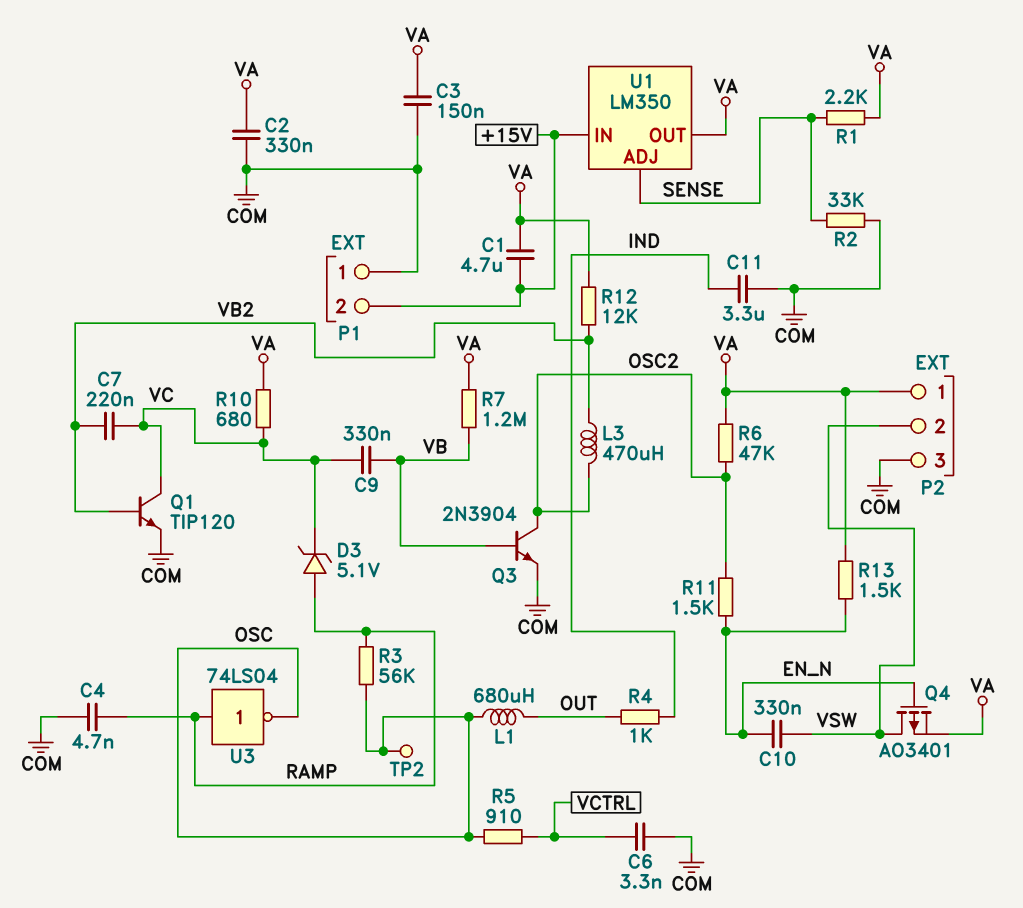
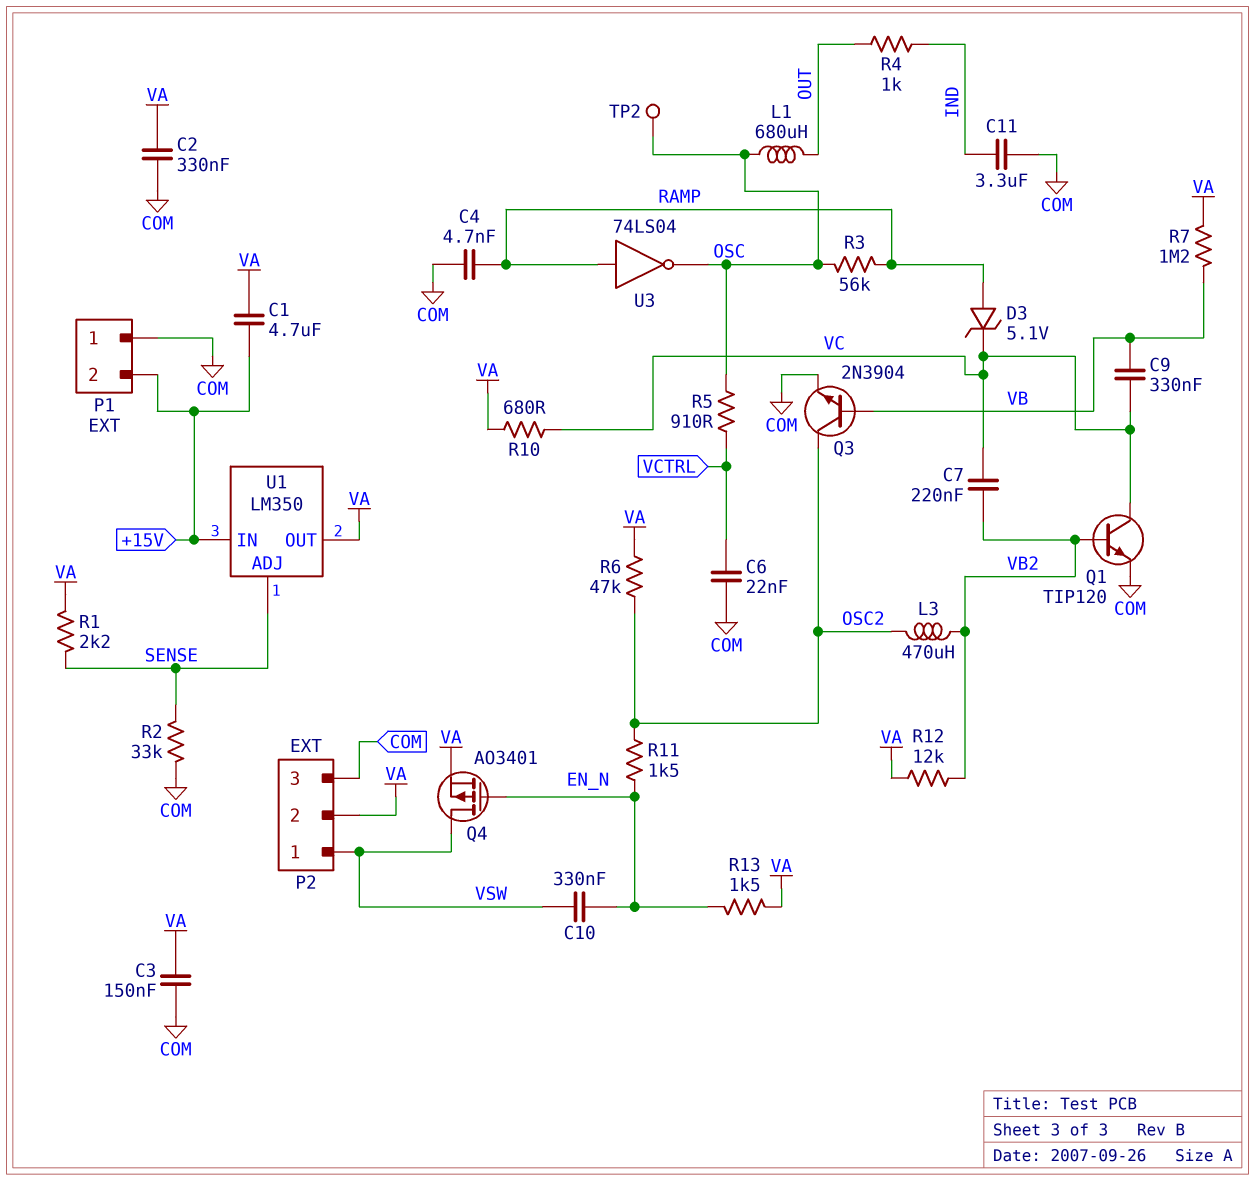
C6: 3.3nF (COM, VCTRL) -> 22nF (COM, VCTRL)
P2 pin 1: VA -> VSW
P2 pin 2: VSW -> VA

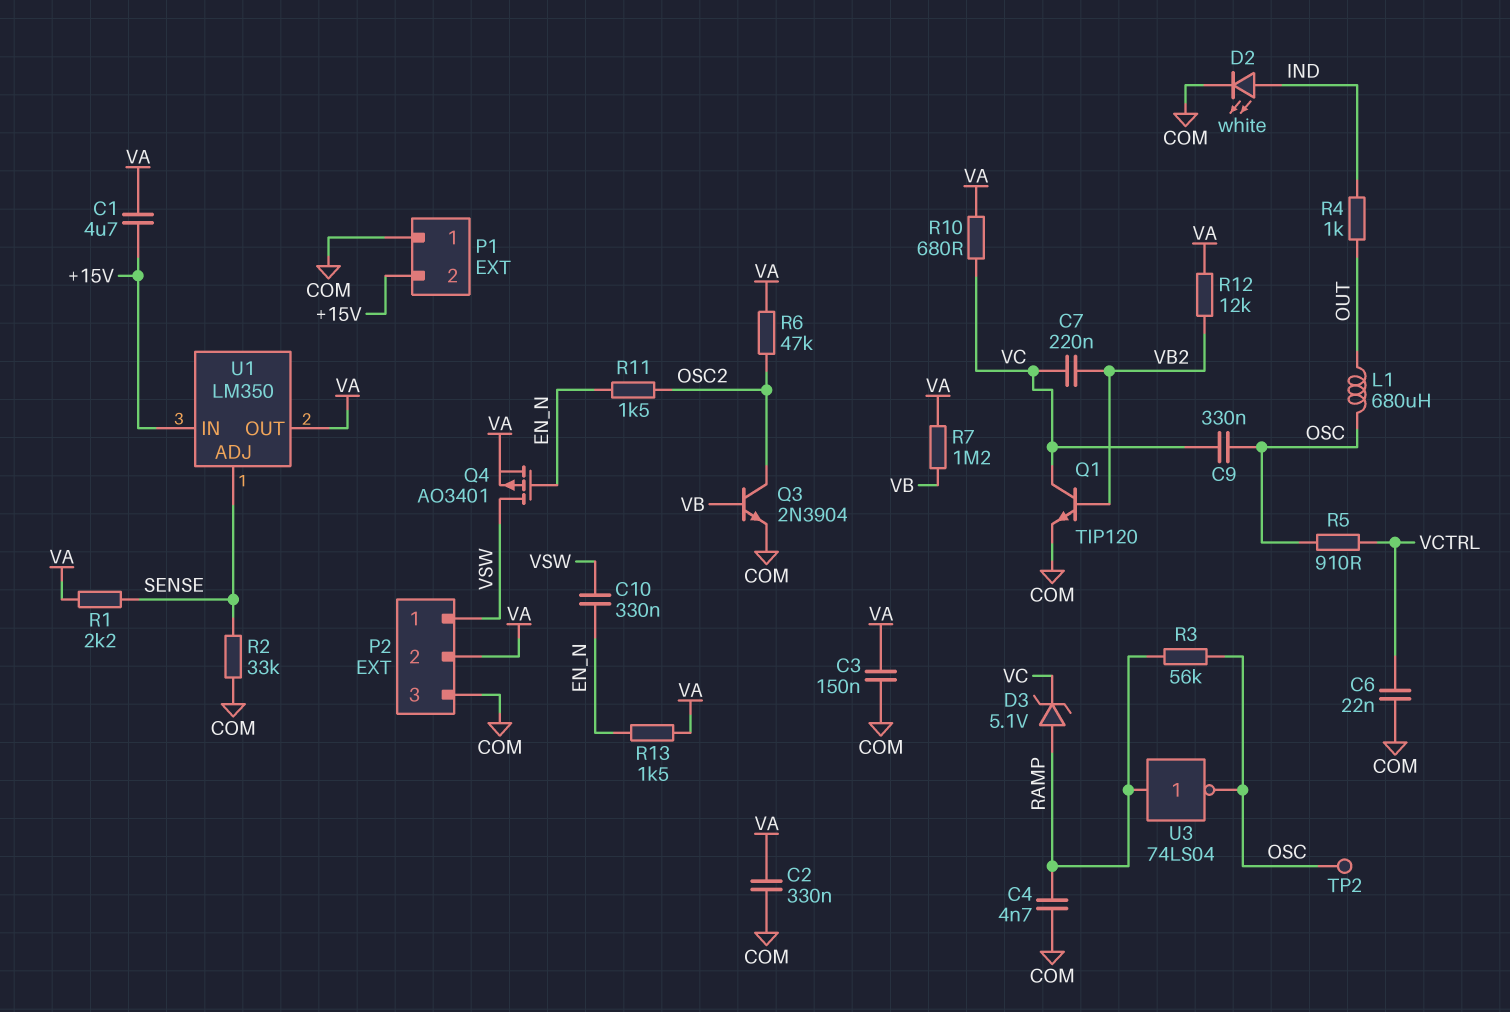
C9: 330nF (VB, VC) -> 330nF (OSC, VC)
C11: 3.3uF (COM, IND) -> none
D2: none -> LED white (A IND, K COM)
L3: 470uH (OSC2, VB2) -> none

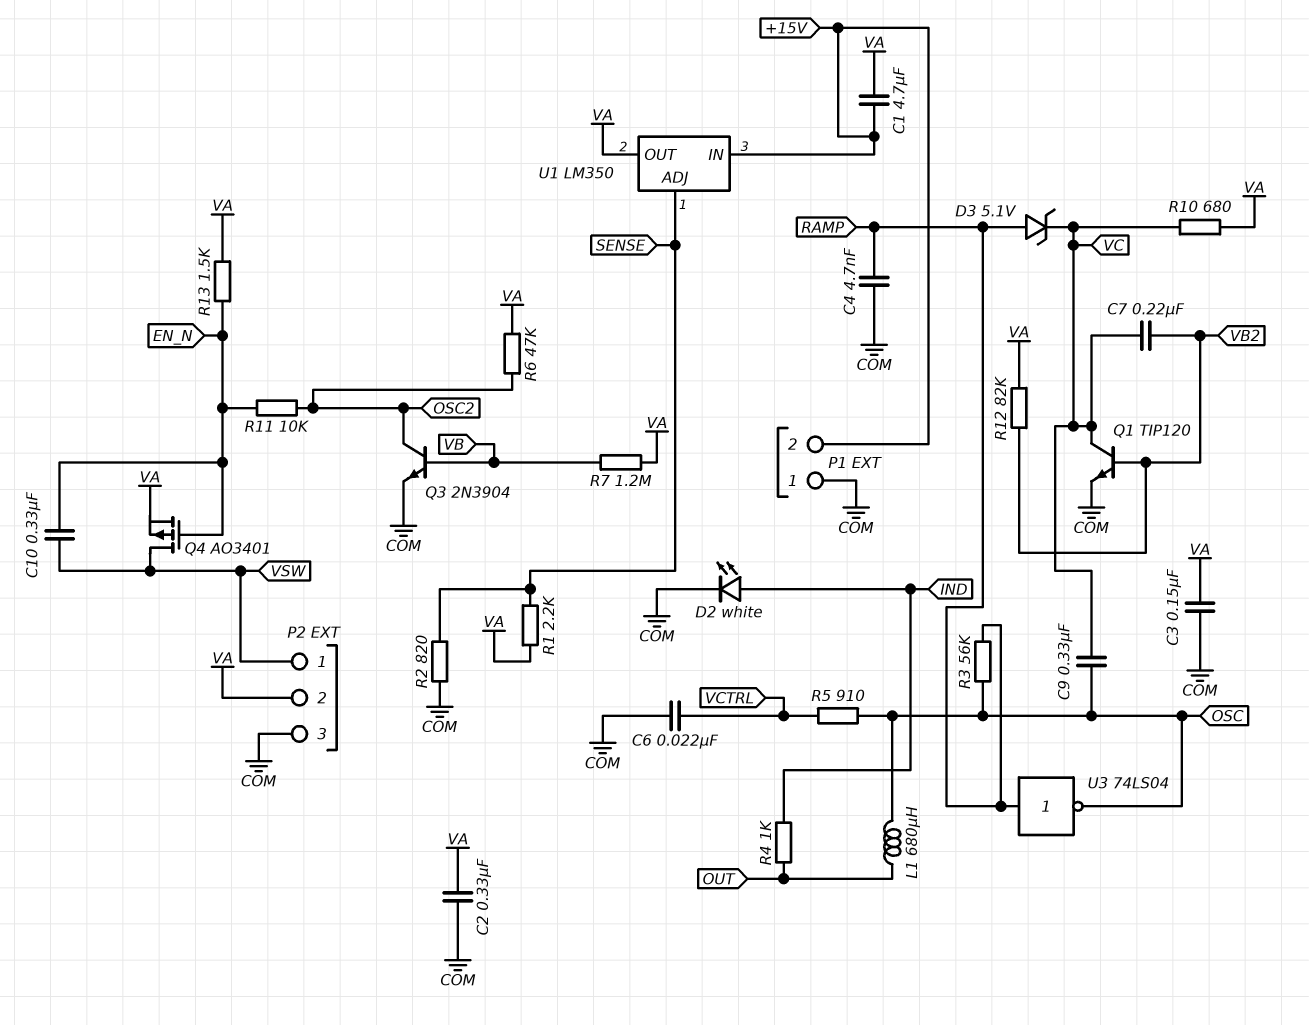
R2: 33k (COM, SENSE) -> 820 (COM, SENSE)
R11: 1.5k (EN_N, OSC2) -> 10k (EN_N, OSC2)
R12: 12k (VA, VB2) -> 82k (VA, VB2)
TP2: test point (OSC) -> none

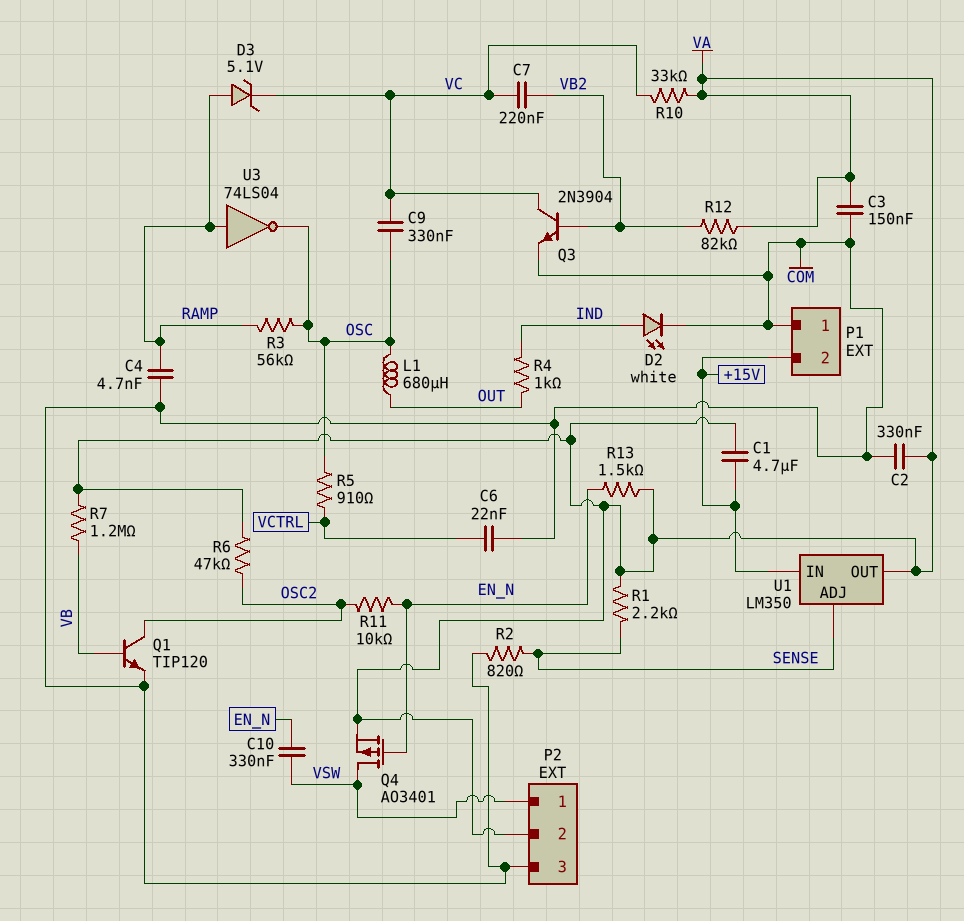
Q1: NPN TIP120 (B VB2, C VC, E COM) -> NPN TIP120 (B VB, C OSC2, E COM)
Q3: NPN 2N3904 (B VB, C OSC2, E COM) -> NPN 2N3904 (B VB2, C VC, E COM)
R10: 680 (VA, VC) -> 33k (VA, VC)

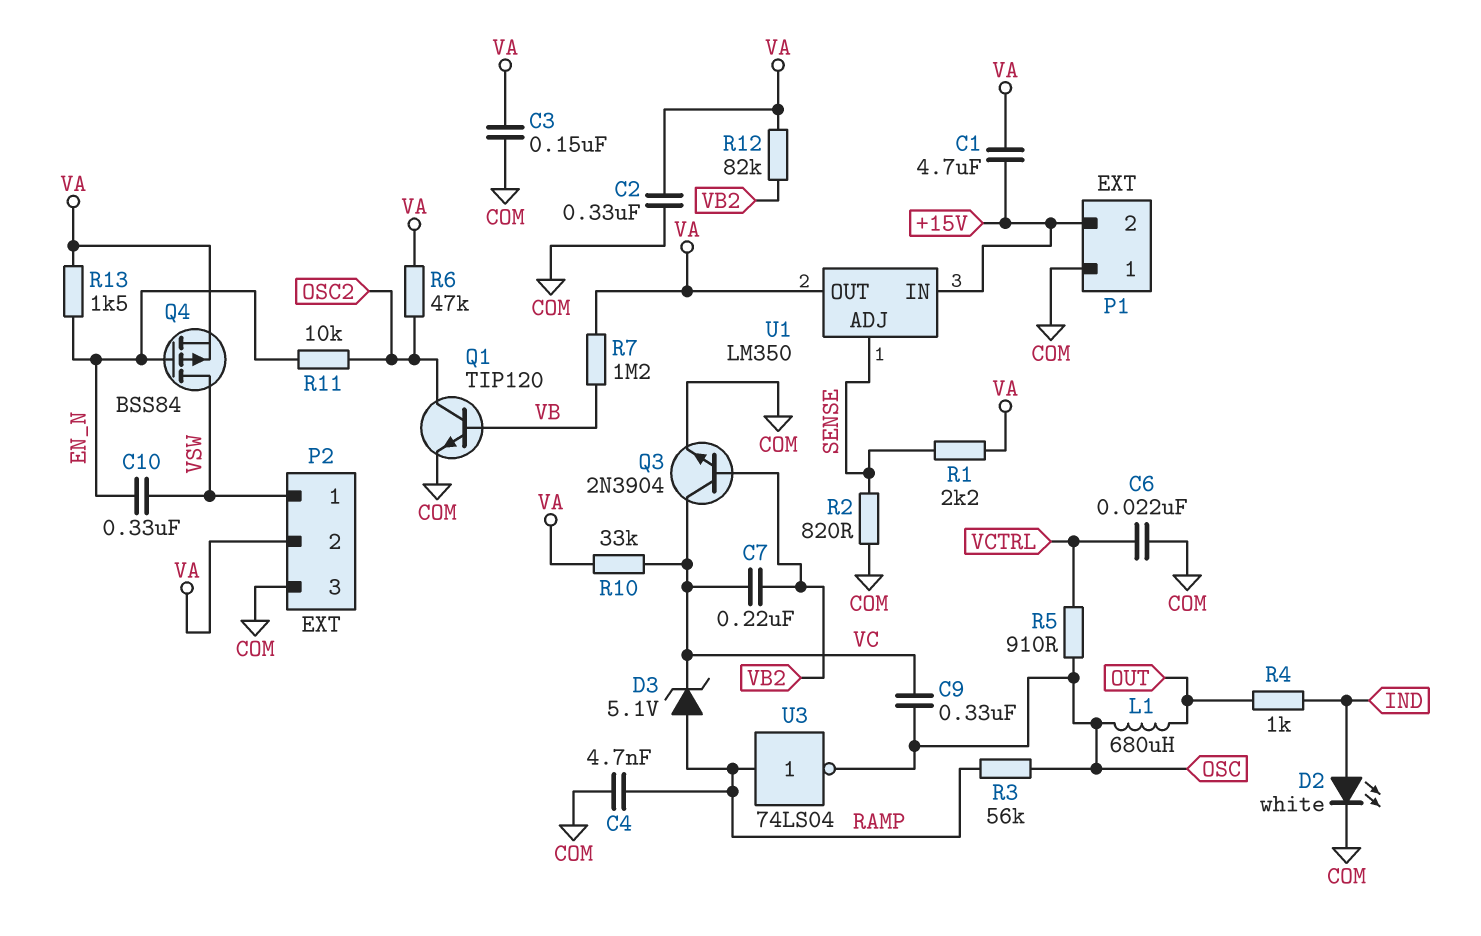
Q4: PMOS AO3401 (G EN_N, D VSW, S VA) -> PMOS BSS84 (G EN_N, D VSW, S VA)

